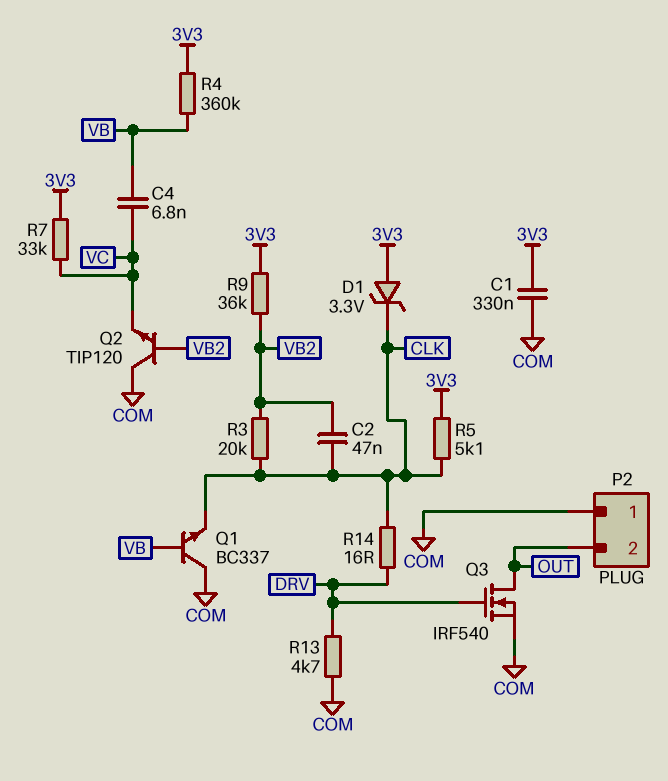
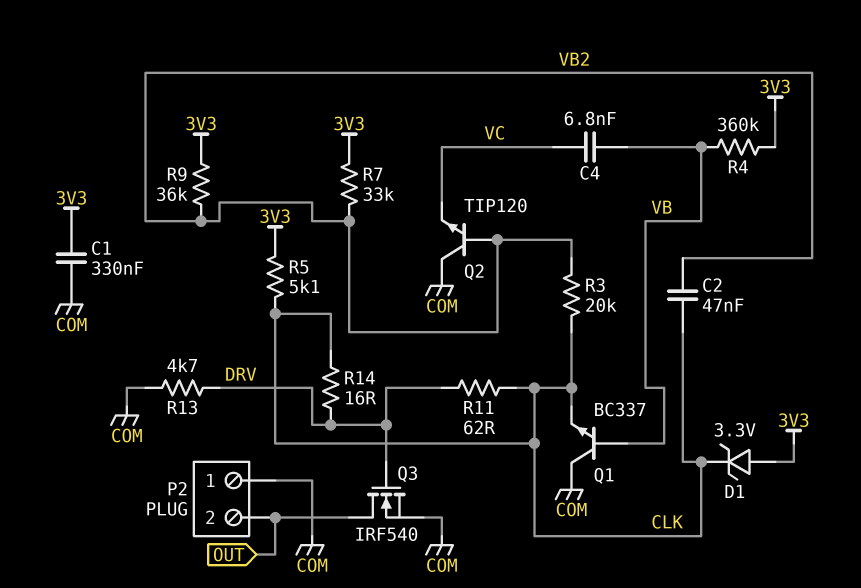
R7: 33k (3V3, VC) -> 33k (3V3, VB2)
R11: none -> 62 (CLK, DRV)

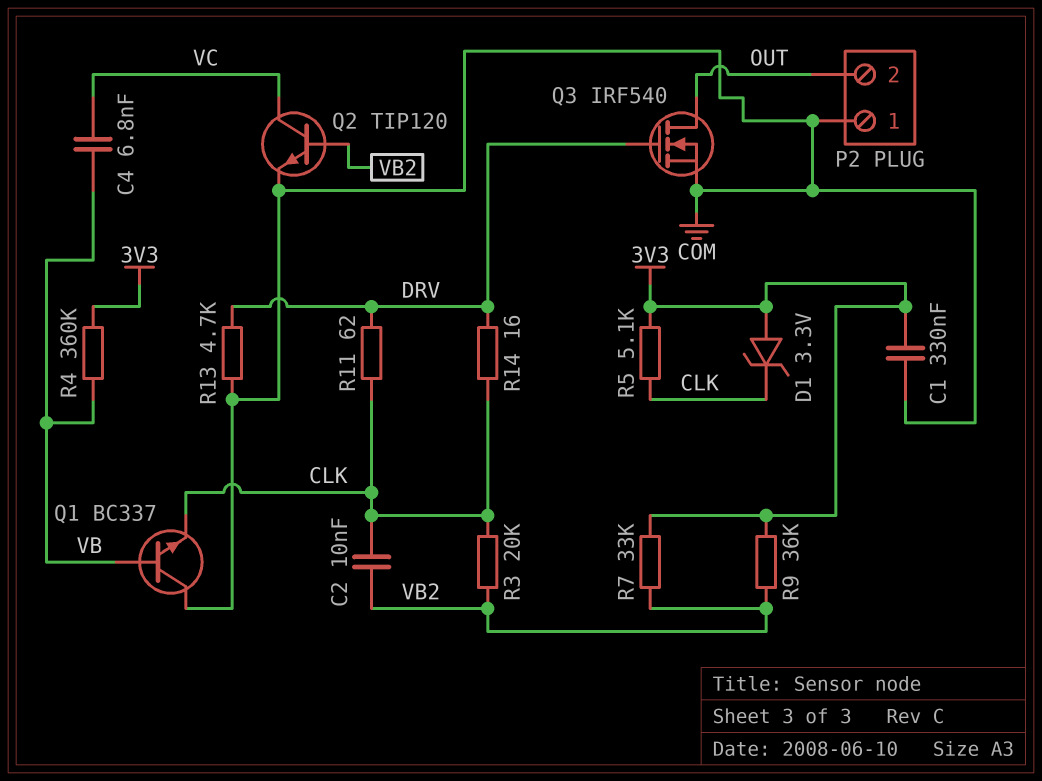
C2: 47nF (CLK, VB2) -> 10nF (CLK, VB2)
Q2: NPN TIP120 (B VB2, C COM, E VC) -> NPN TIP120 (B VB2, C VC, E COM)

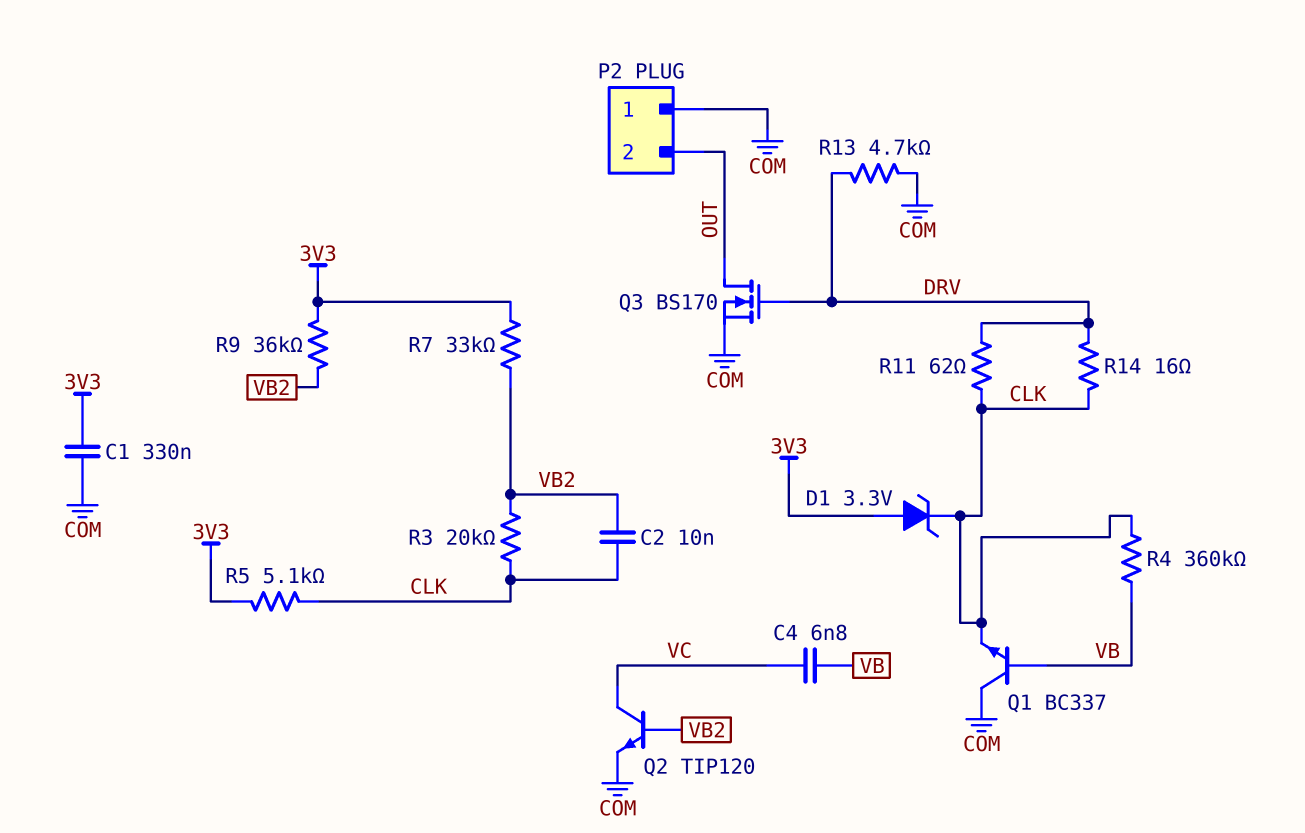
Q3: NMOS IRF540 (G DRV, D OUT, S COM) -> NMOS BS170 (G DRV, D OUT, S COM)
R4: 360k (3V3, VB) -> 360k (CLK, VB)

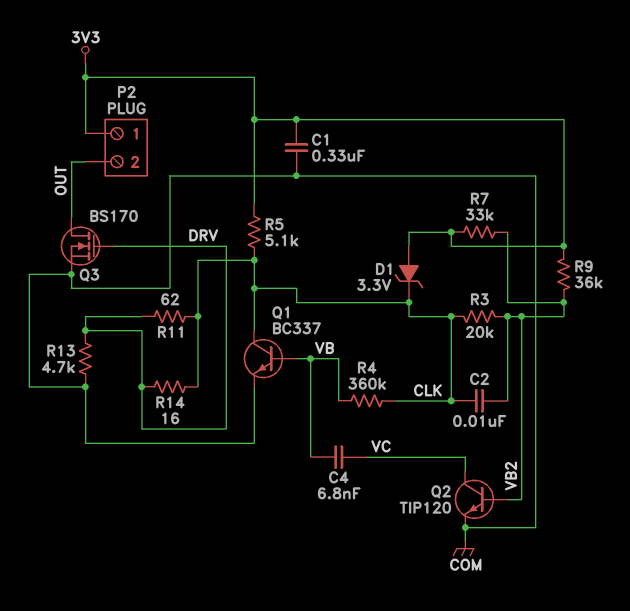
P2 pin 1: COM -> 3V3
Q1: NPN BC337 (B VB, C COM, E CLK) -> NPN BC337 (B VB, C CLK, E COM)

